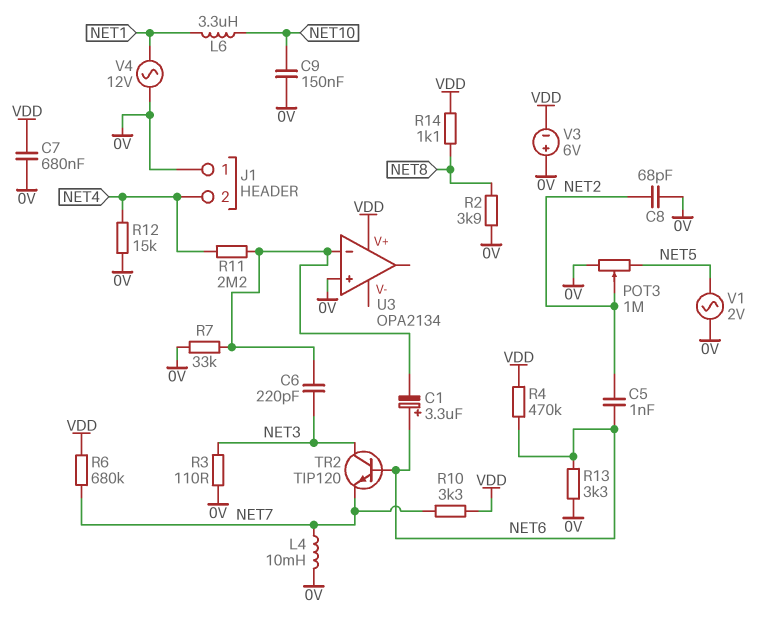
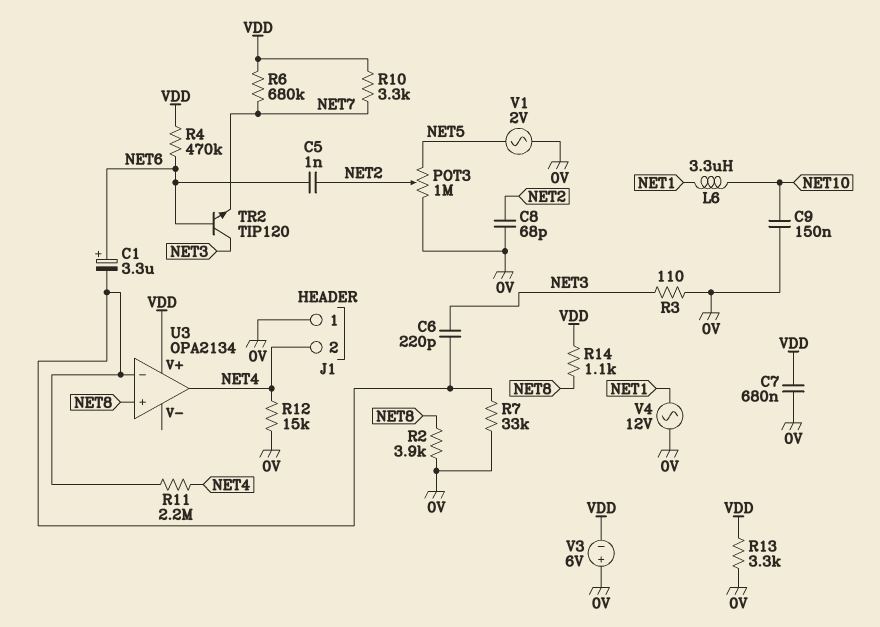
L4: 10mH (0V, NET7) -> none
R13: 3.3k (0V, NET6) -> 3.3k (0V, VDD)
U3 pin in+: 0V -> NET8
U3 pin out: none -> NET4

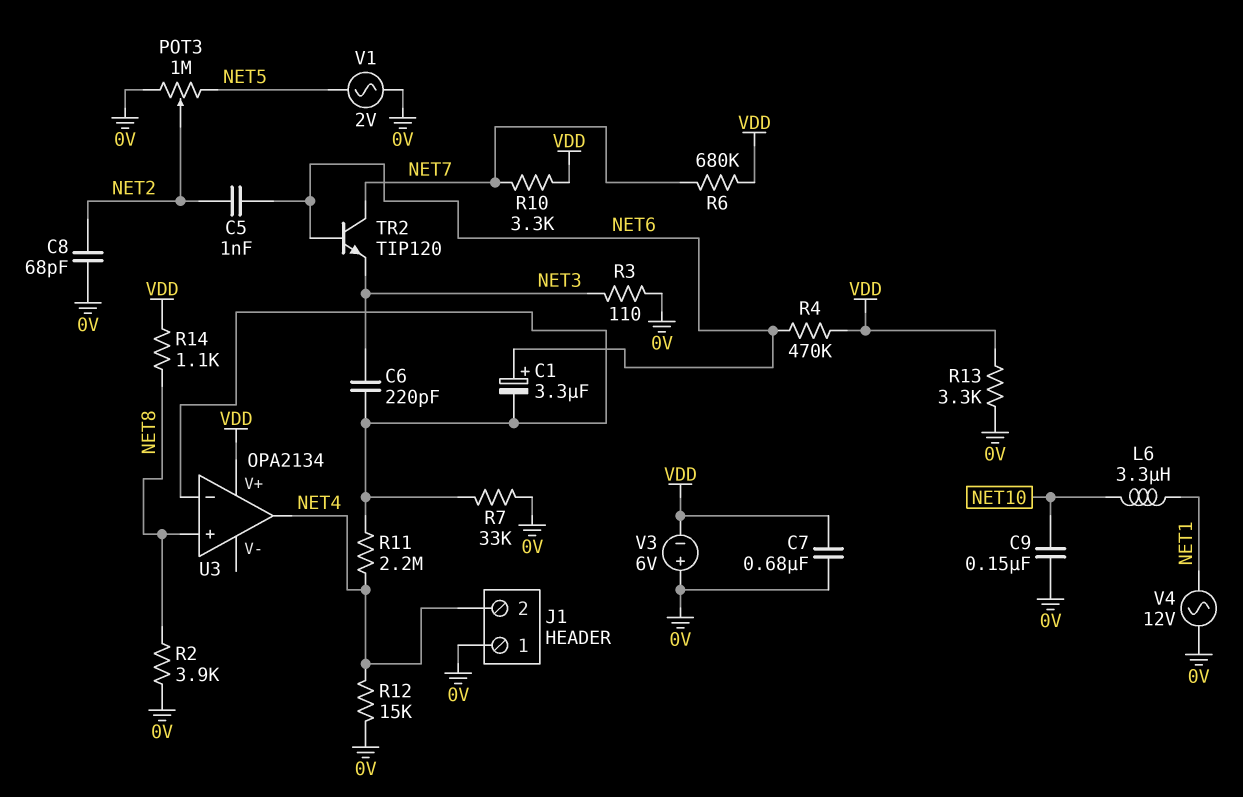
TR2: NPN TIP120 (B NET6, C NET3, E NET7) -> NPN TIP120 (B NET6, C NET7, E NET3)

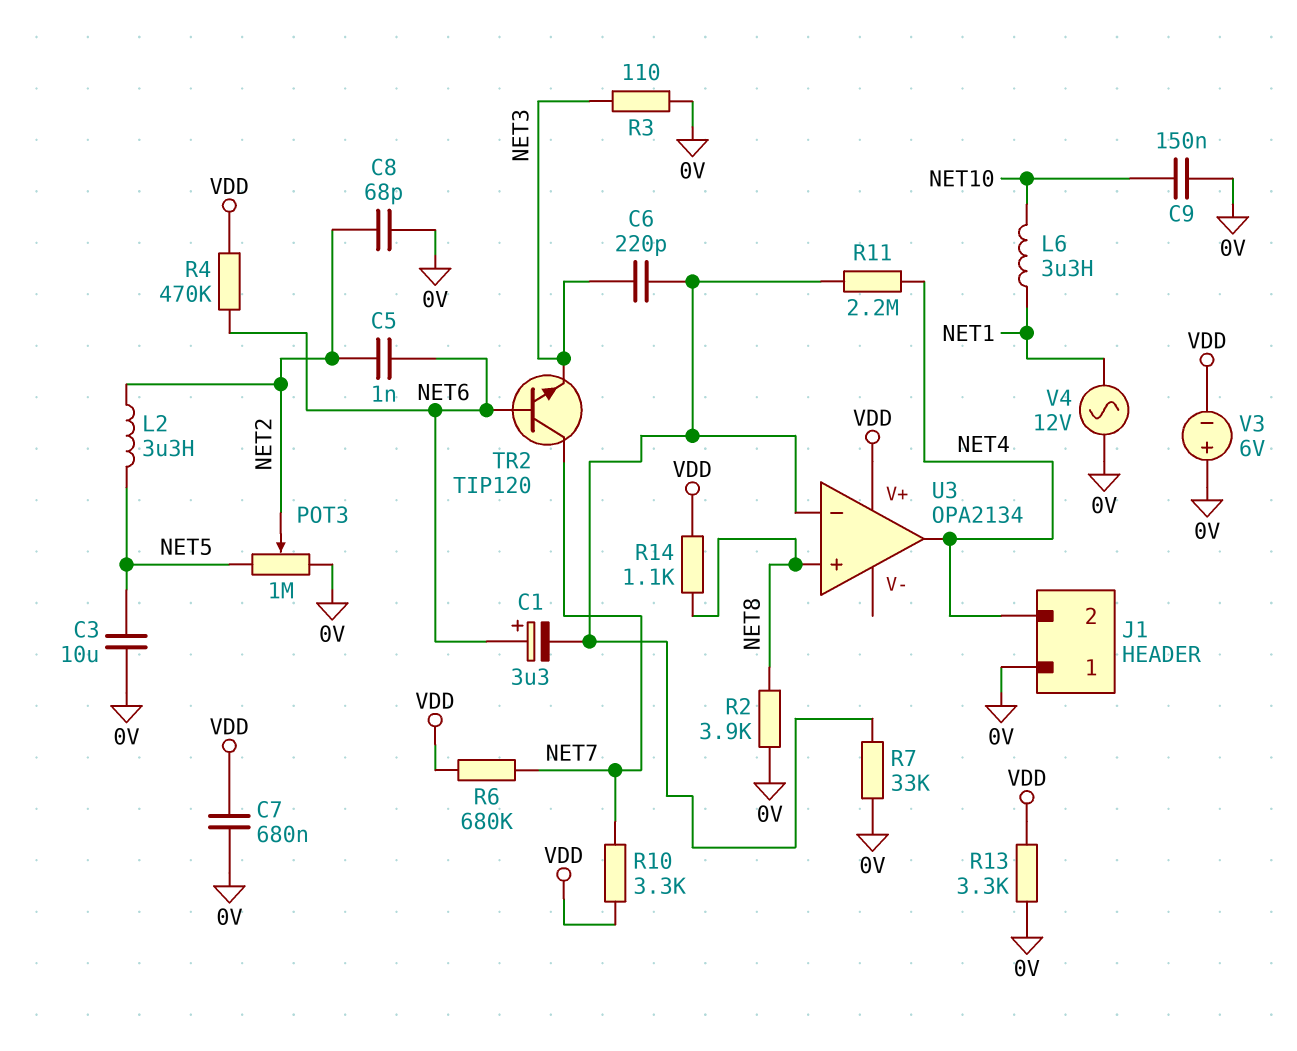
C3: none -> 10uF (0V, NET5)
L2: none -> 3.3uH (NET2, NET5)
R12: 15k (0V, NET4) -> none
V1: AC 2V (0V, NET5) -> none

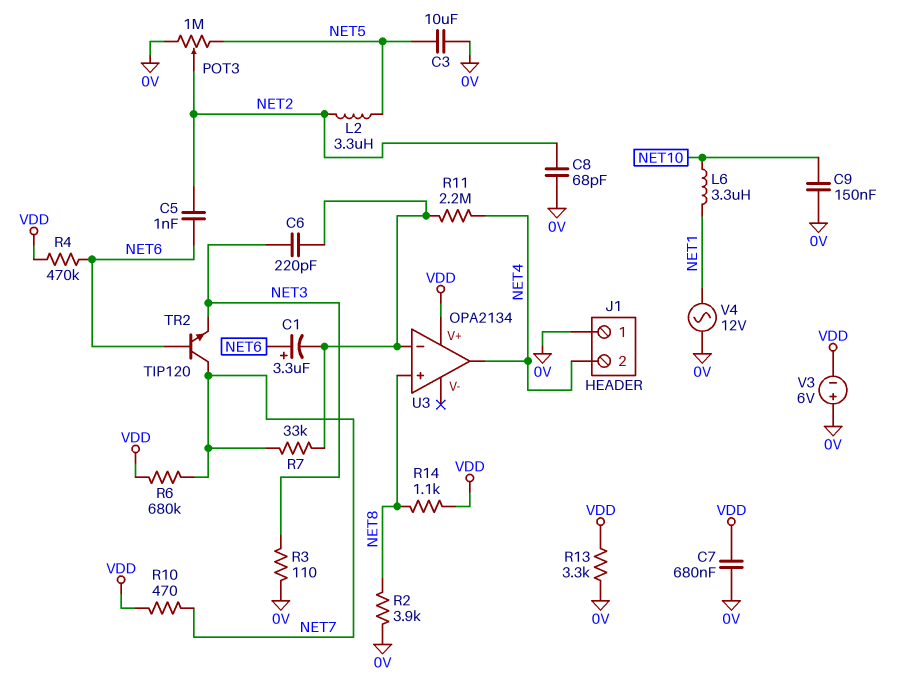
R7: 33k (0V, U3/in-) -> 33k (NET7, U3/in-)
R10: 3.3k (NET7, VDD) -> 470 (NET7, VDD)

